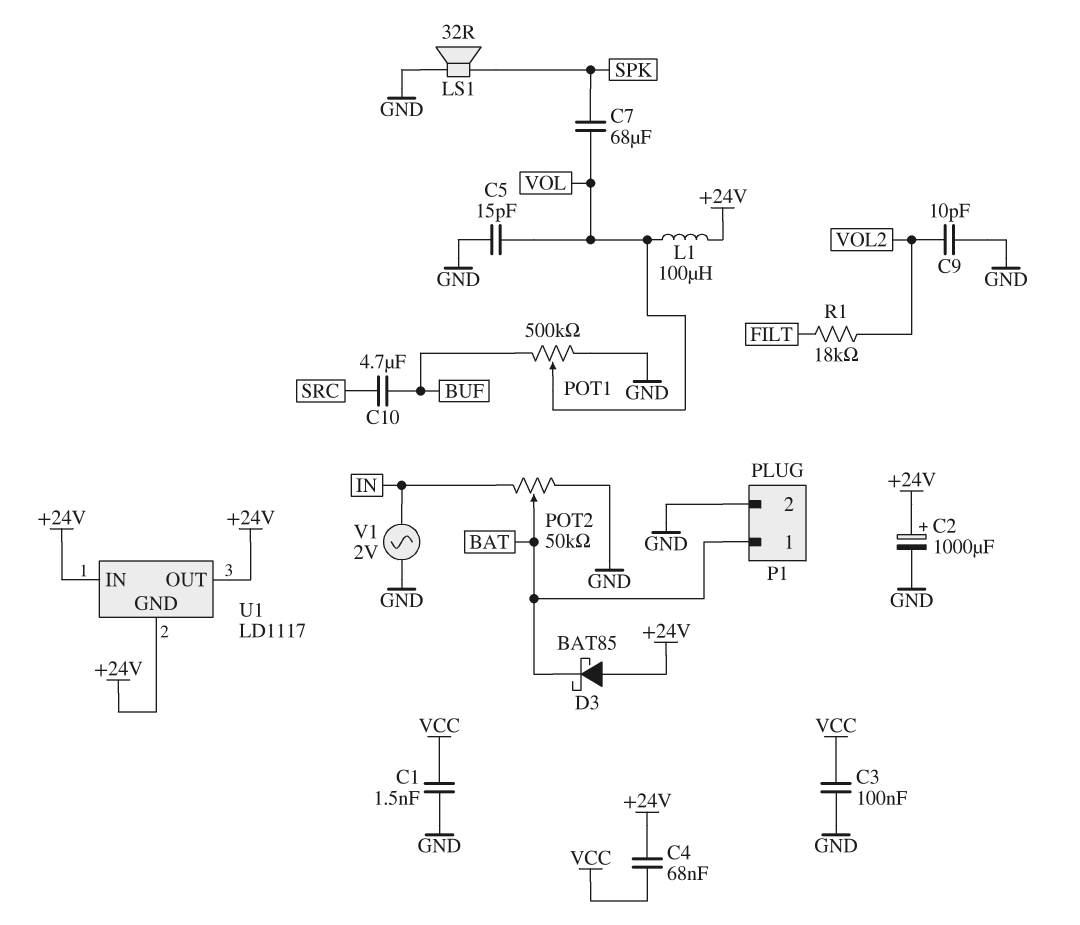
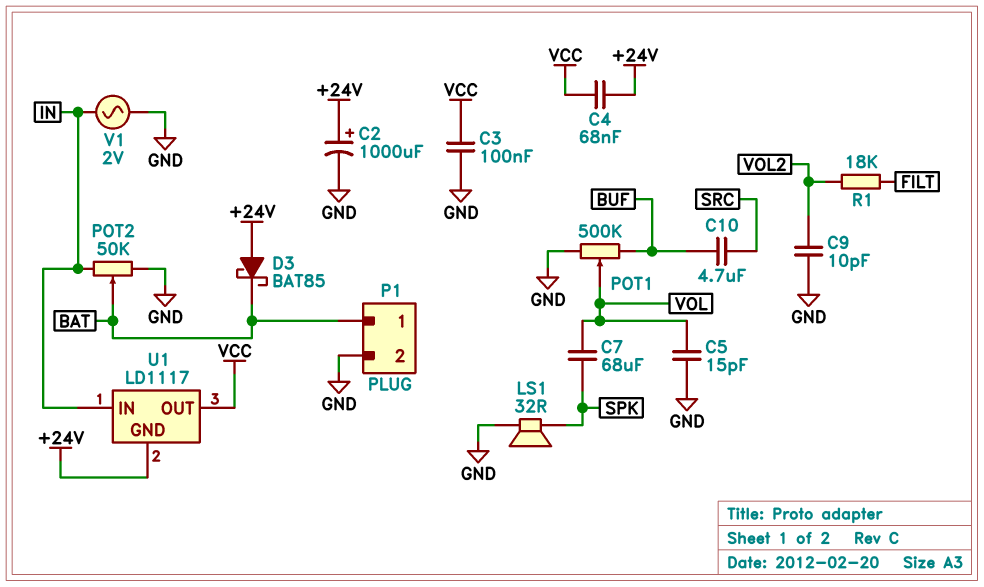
C1: 1.5nF (GND, VCC) -> none
L1: 100uH (+24V, VOL) -> none
U1 pin IN: +24V -> IN
U1 pin OUT: +24V -> VCC

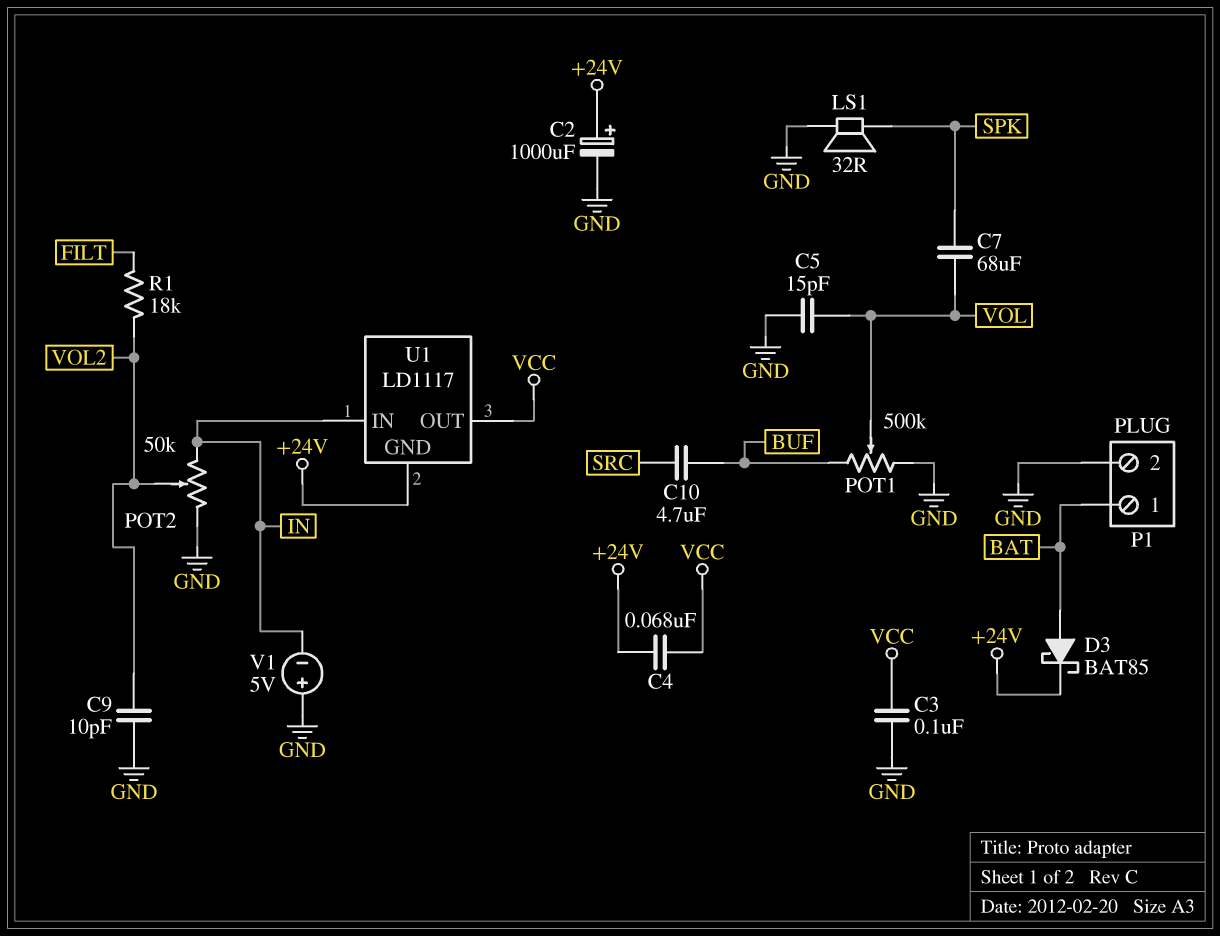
D3: schottky BAT85 (A +24V, K BAT) -> schottky BAT85 (A BAT, K +24V)
POT2: 50k (GND, IN, wiper BAT) -> 50k (GND, IN, wiper VOL2)
V1: AC 2V (GND, IN) -> 5V (plus GND, minus IN)

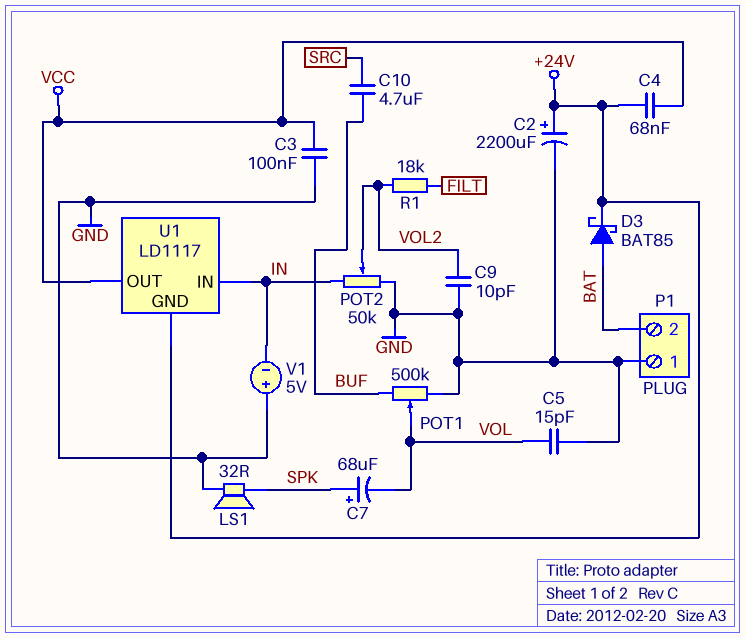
C2: 1000uF (plus +24V, minus GND) -> 2200uF (plus +24V, minus GND)
C7: 68uF (SPK, VOL) -> 68uF (plus SPK, minus VOL)
P1 pin 1: BAT -> GND
P1 pin 2: GND -> BAT

